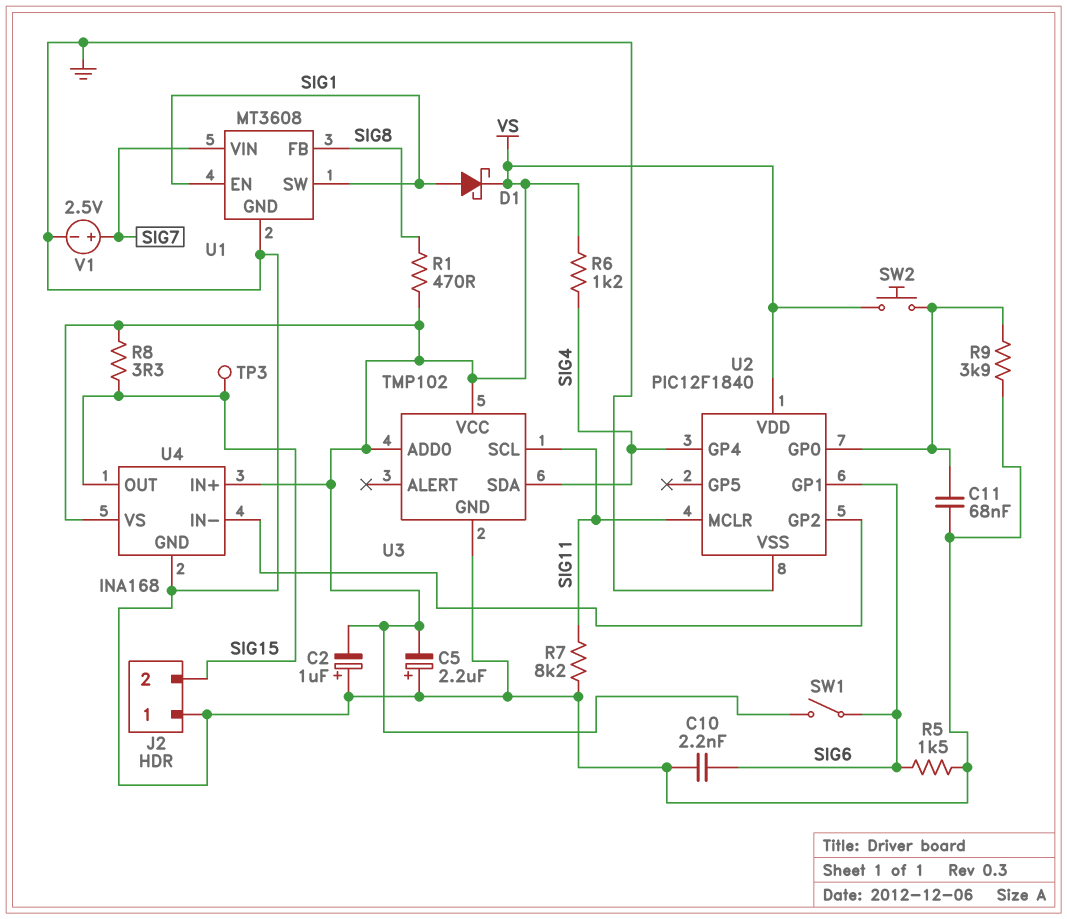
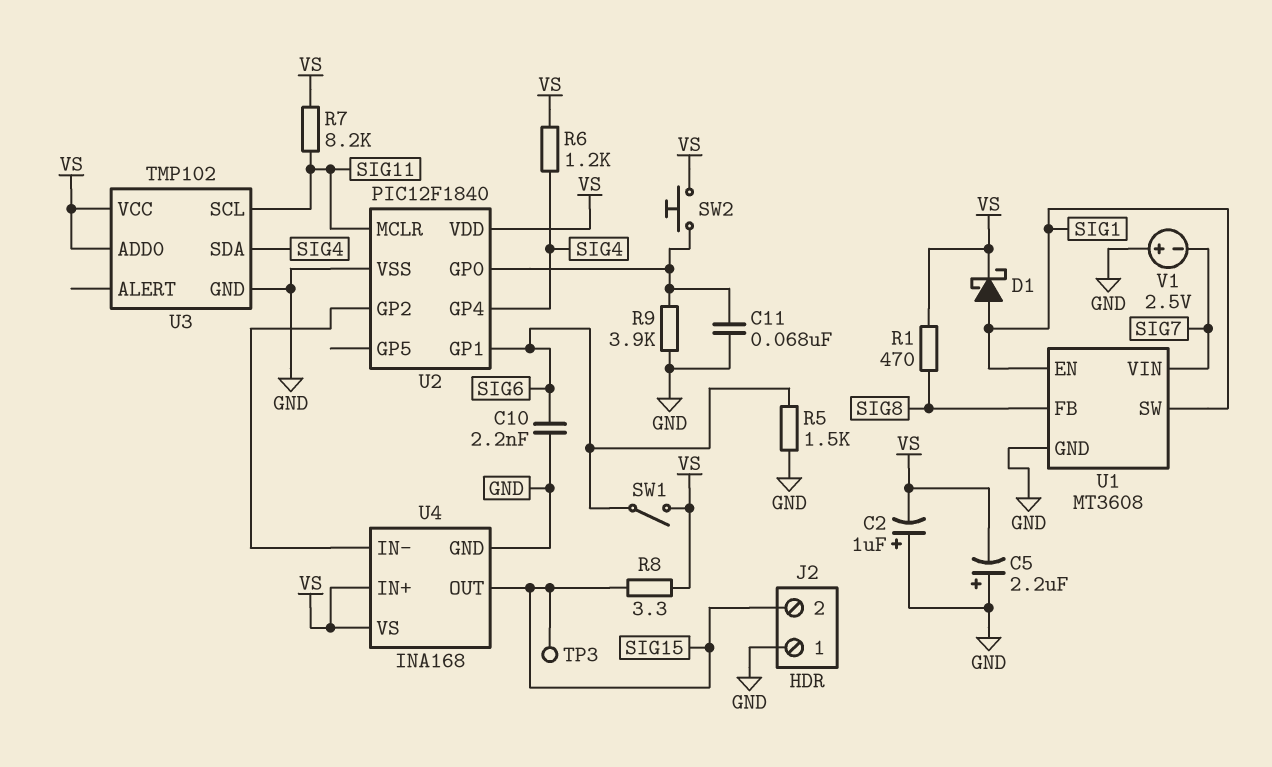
R7: 8.2k (GND, SIG11) -> 8.2k (SIG11, VS)
V1: 2.5V (plus SIG7, minus GND) -> 2.5V (plus GND, minus SIG7)

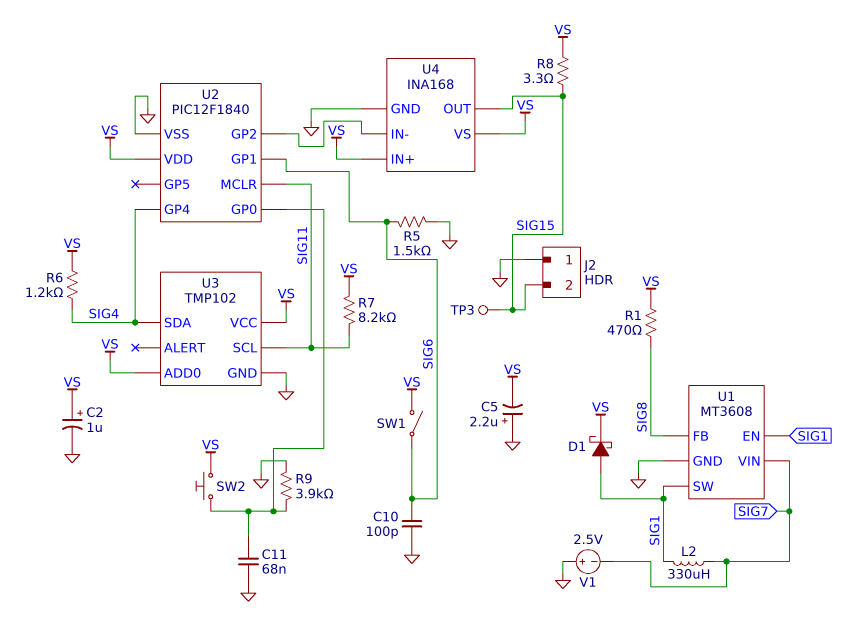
C2: 1uF (plus GND, minus VS) -> 1uF (plus VS, minus GND)
C10: 2.2nF (GND, SIG6) -> 100pF (GND, SIG6)
L2: none -> 330uH (SIG1, SIG7)

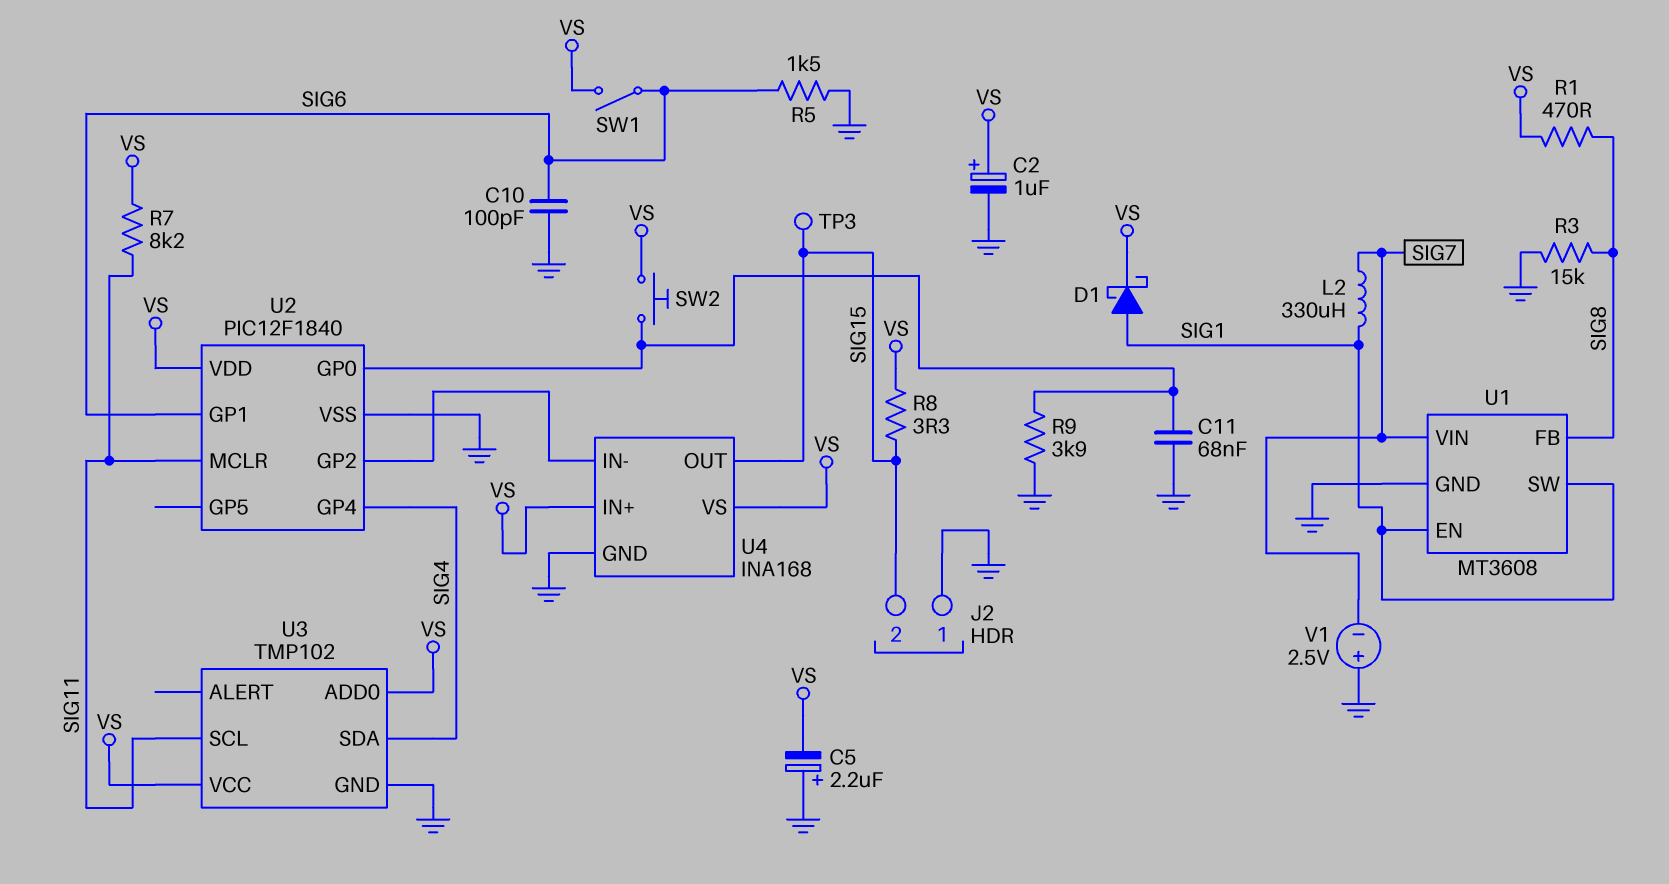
R3: none -> 15k (GND, SIG8)
R6: 1.2k (SIG4, VS) -> none

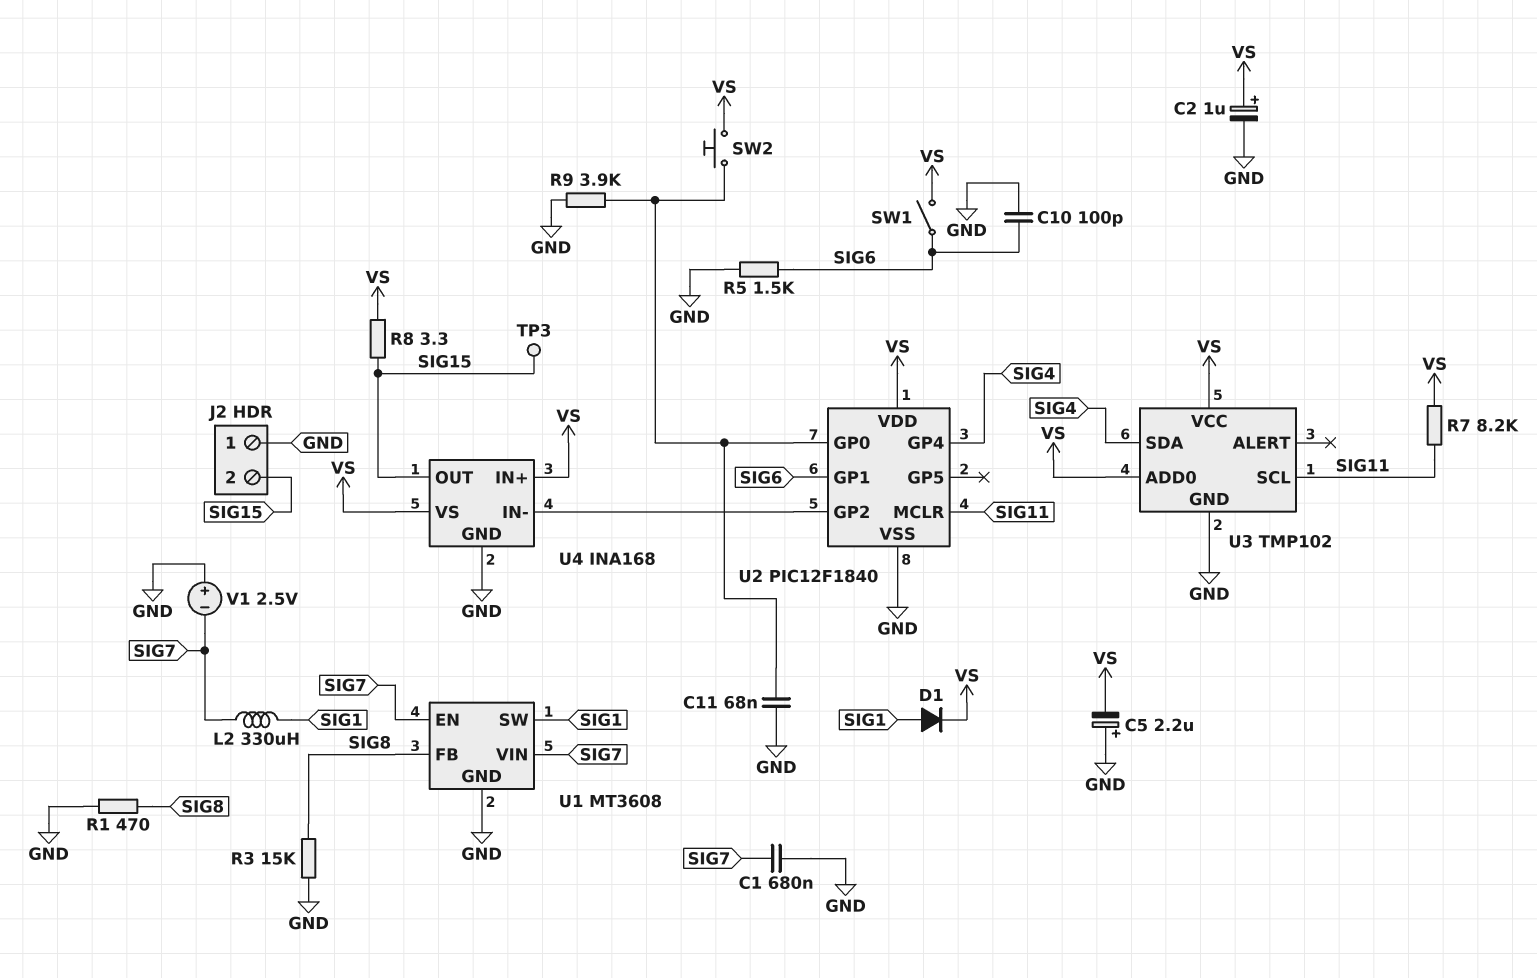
C1: none -> 680nF (GND, SIG7)
D1: schottky (A SIG1, K VS) -> diode (A SIG1, K VS)
R1: 470 (SIG8, VS) -> 470 (GND, SIG8)
U1 pin EN: SIG1 -> SIG7

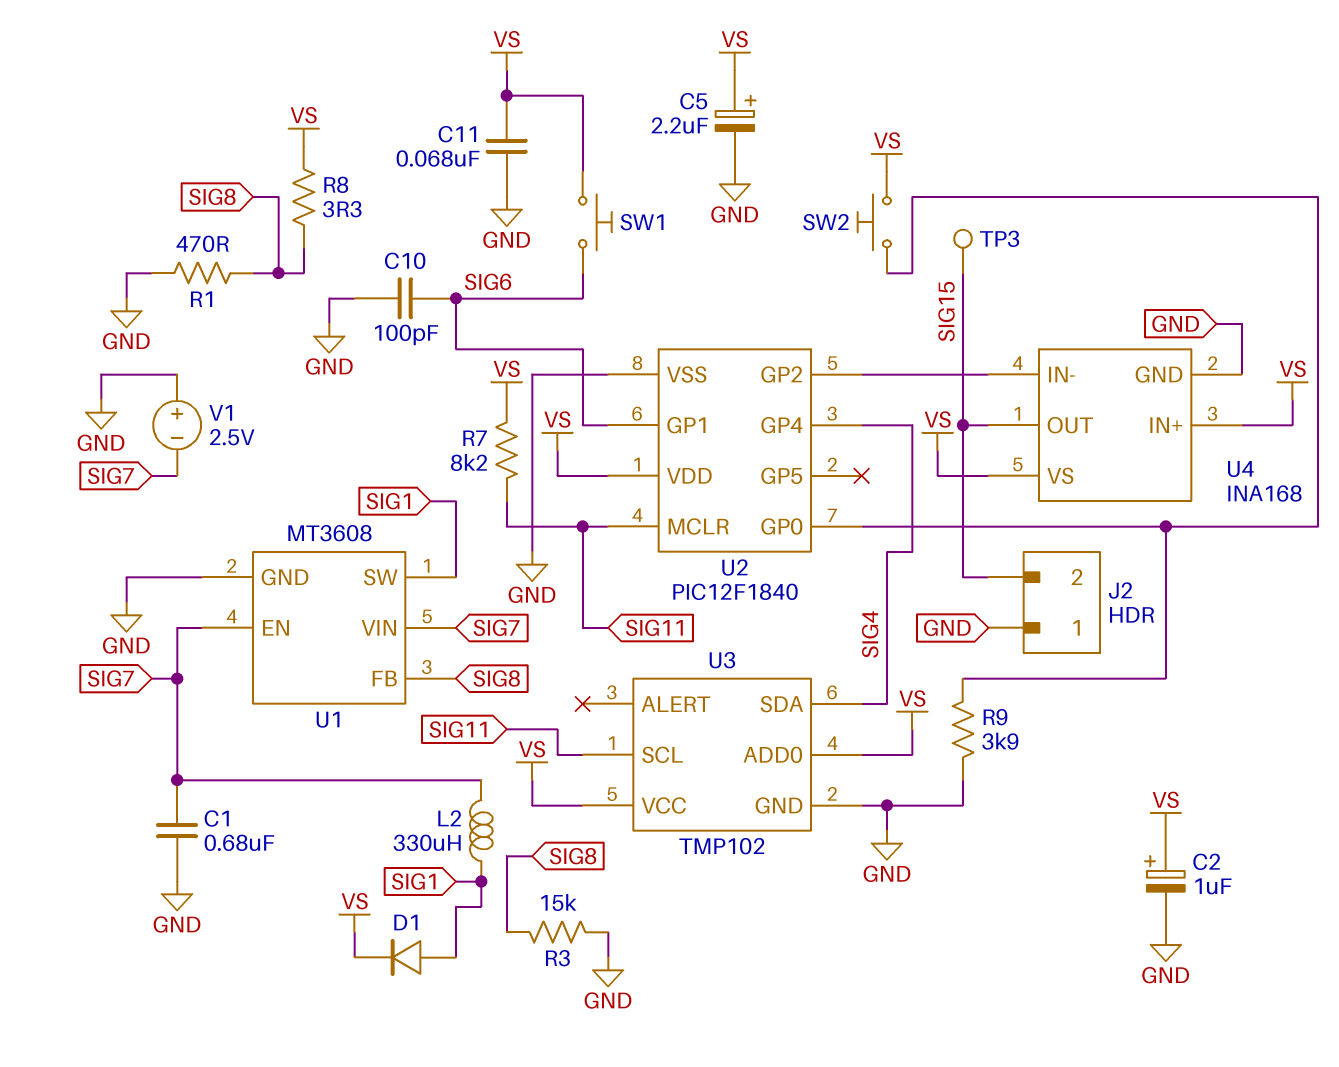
C5: 2.2uF (plus GND, minus VS) -> 2.2uF (plus VS, minus GND)
C11: 68nF (GND, U2/GP0) -> 68nF (GND, VS)
R5: 1.5k (GND, SIG6) -> none
R8: 3.3 (SIG15, VS) -> 3.3 (SIG8, VS)
SW1: switch (SIG6, VS) -> button (SIG6, VS)

